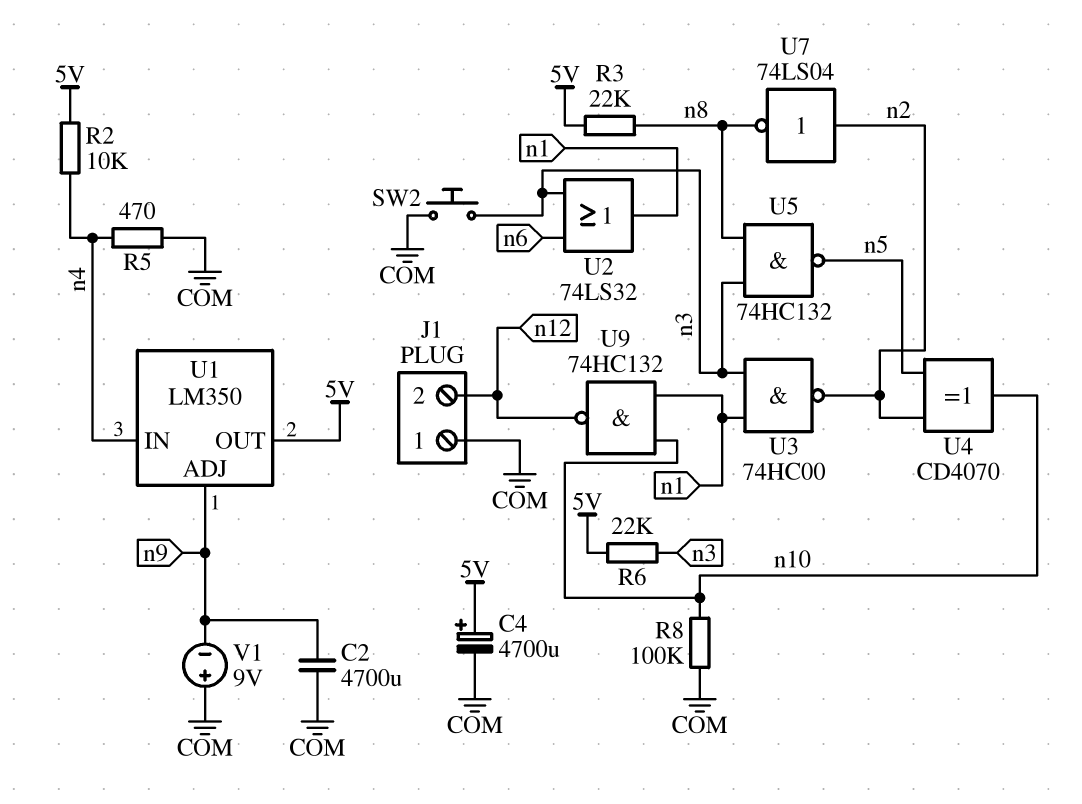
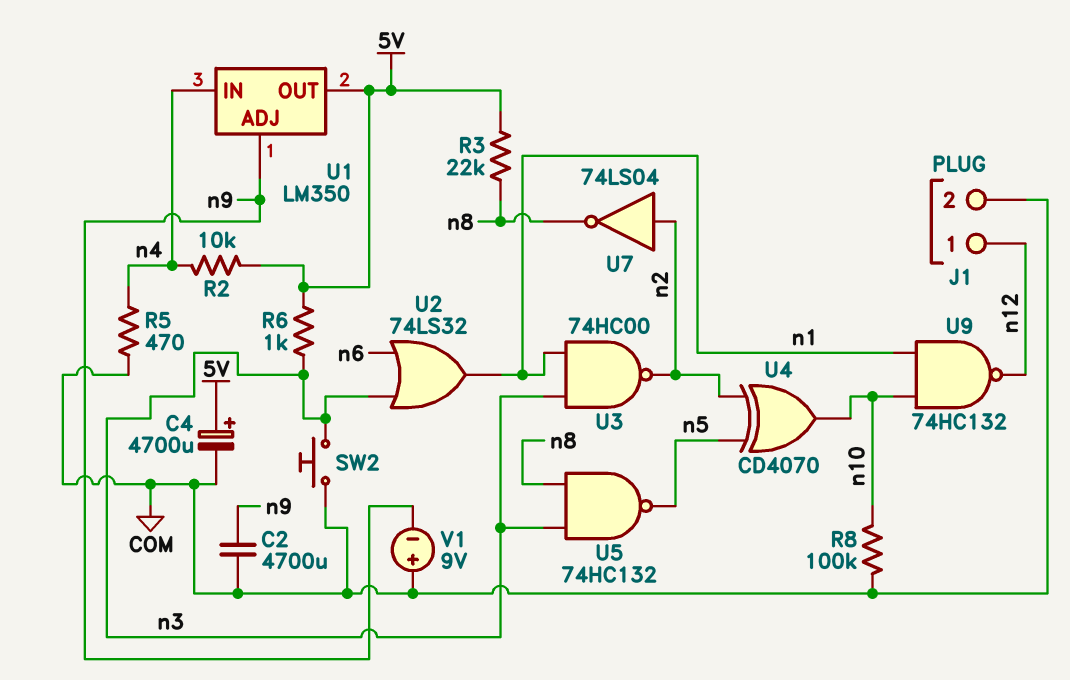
J1 pin 1: COM -> n12
J1 pin 2: n12 -> COM
R6: 22k (5V, n3) -> 1k (5V, n3)

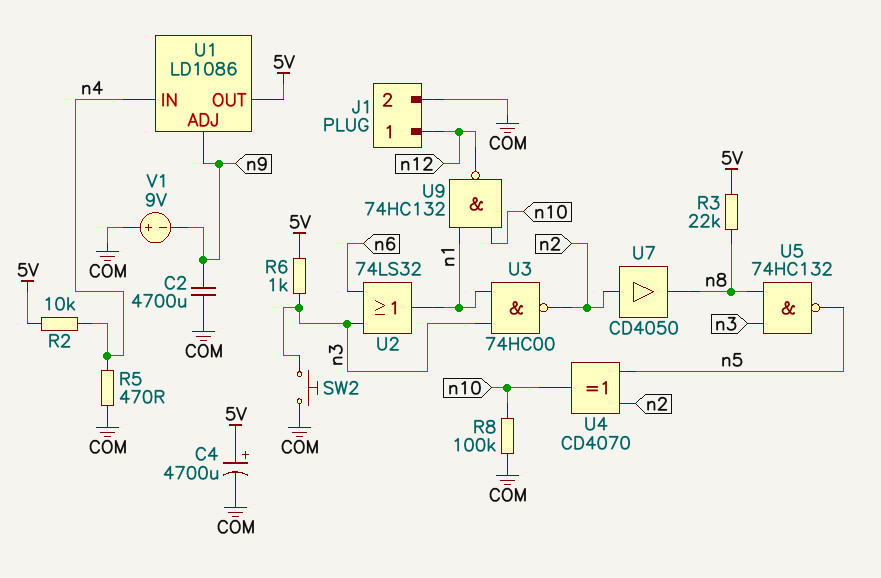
U1: LM350 -> LD1086
U7: NOT 74LS04 (in n2, out n8) -> buffer CD4050 (in n2, out n8)

